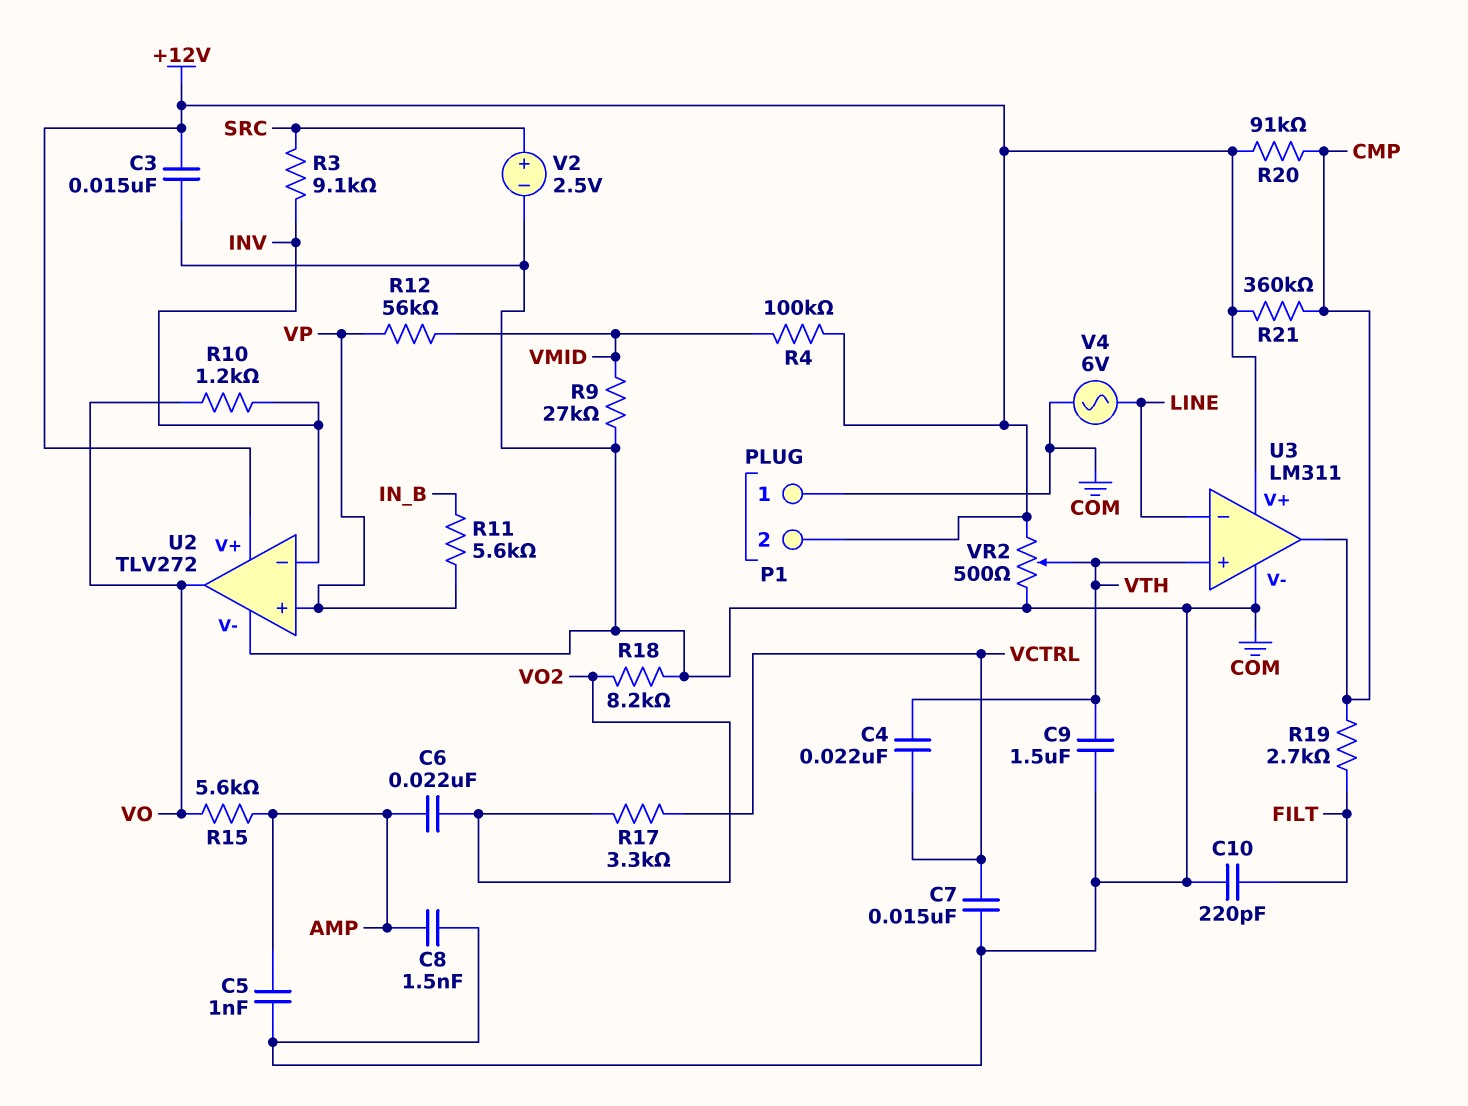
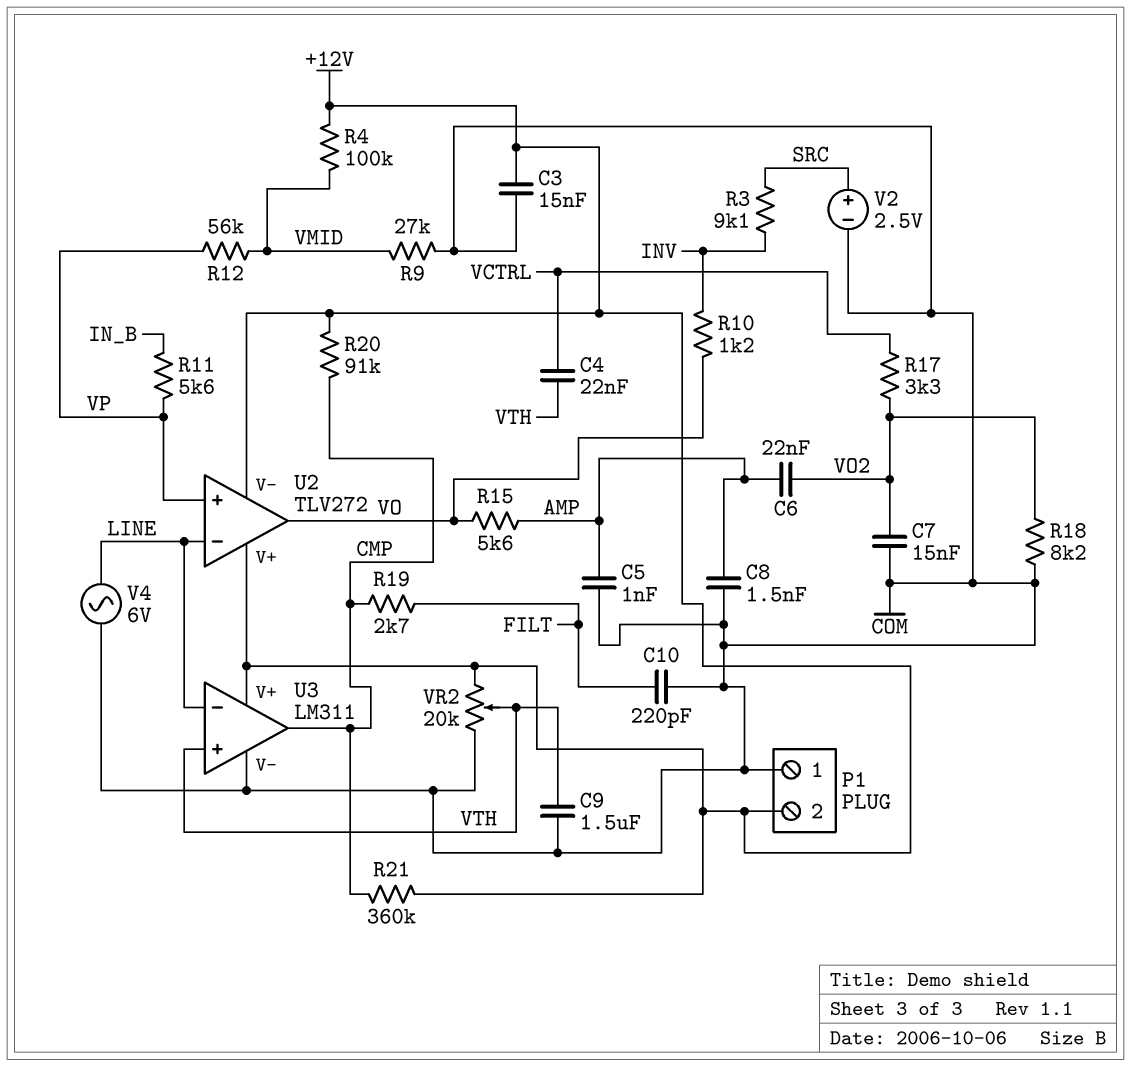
C7: 15nF (COM, VCTRL) -> 15nF (COM, VO2)
U2 pin V-: COM -> +12V
U2 pin in-: INV -> LINE
VR2: 500 (+12V, COM, wiper VTH) -> 20k (+12V, COM, wiper VTH)

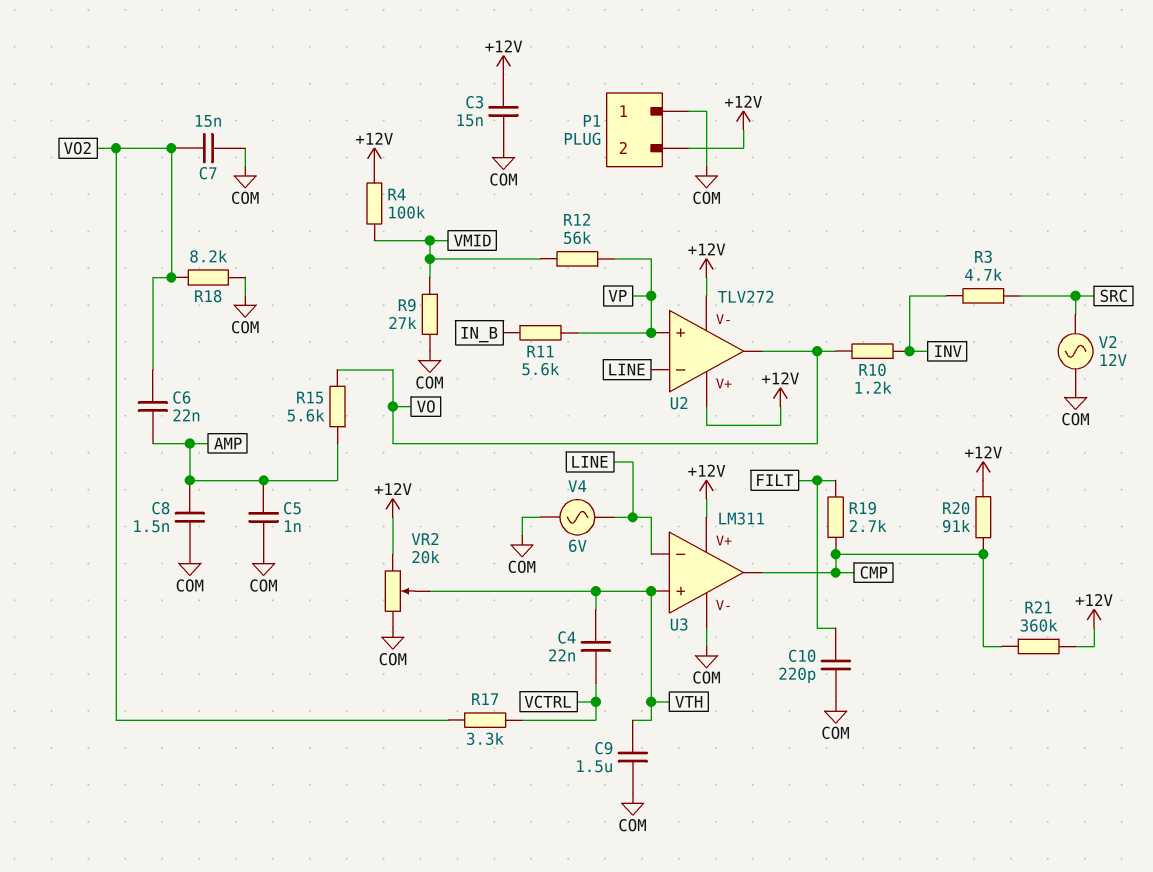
R3: 9.1k (INV, SRC) -> 4.7k (INV, SRC)
V2: 2.5V (plus SRC, minus COM) -> AC 12V (COM, SRC)

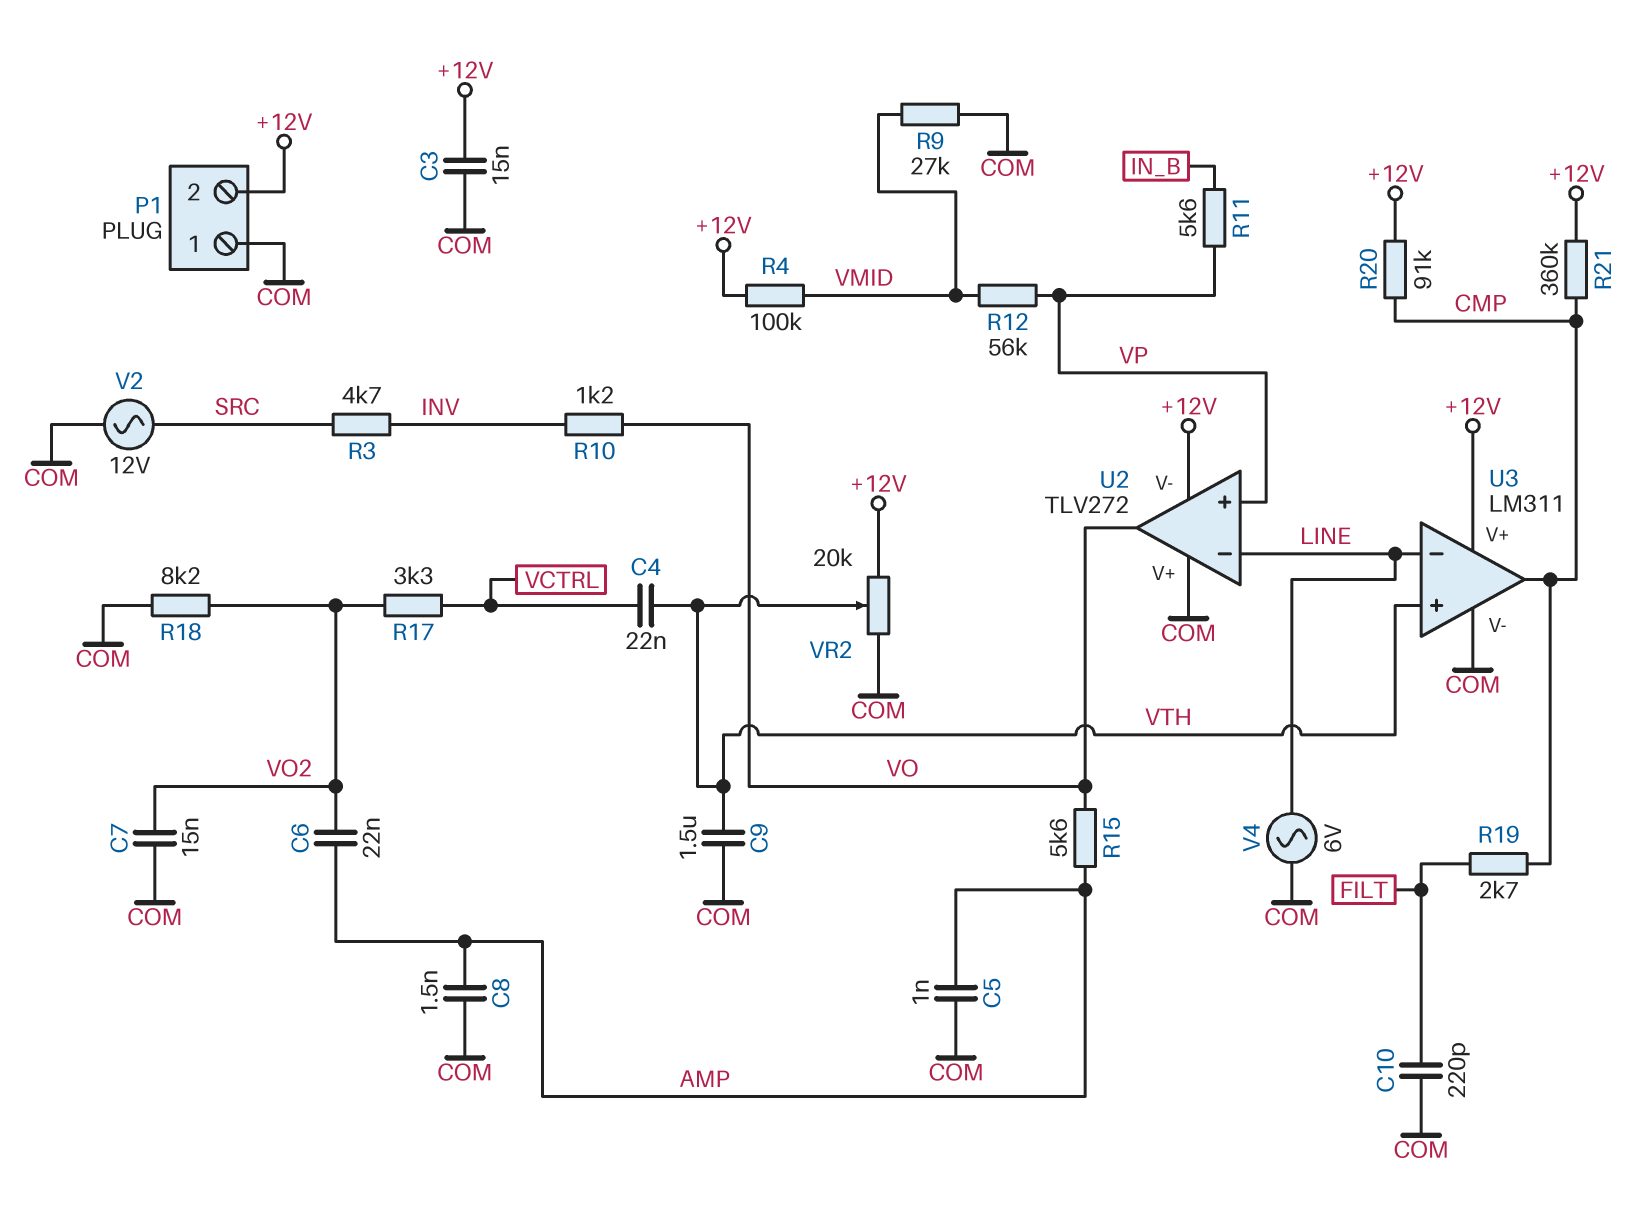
U2 pin V+: +12V -> COM

